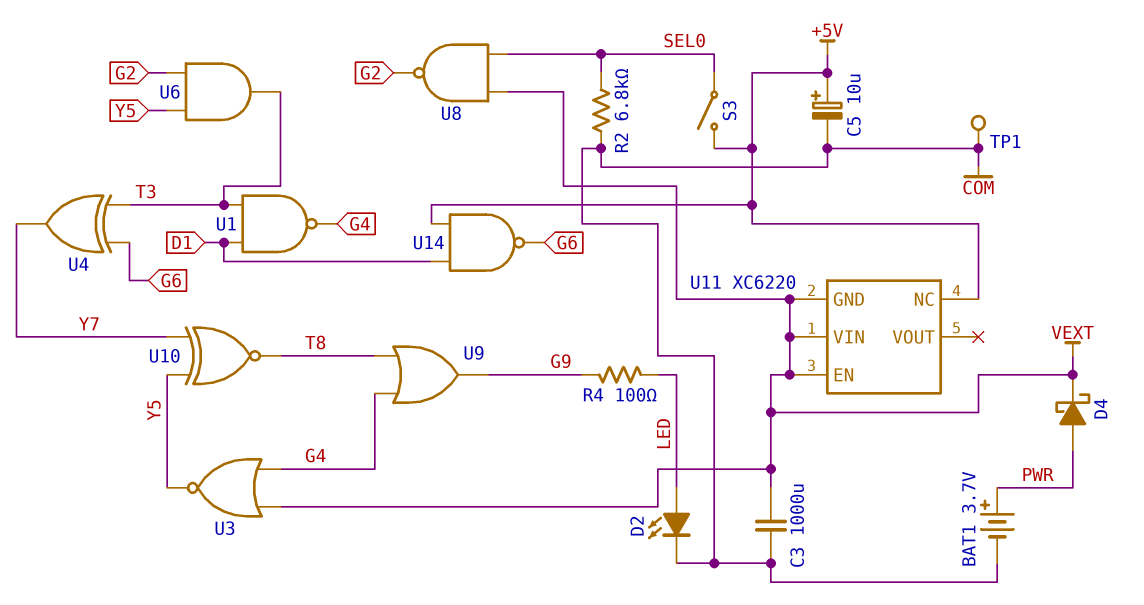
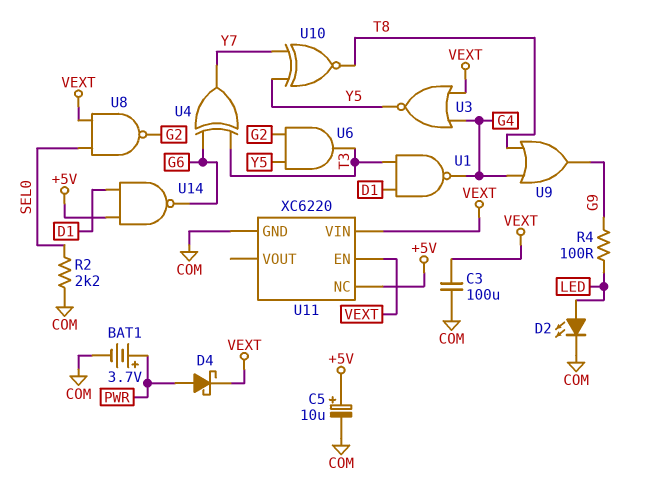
C3: 1000uF (COM, VEXT) -> 100uF (COM, VEXT)
R2: 6.8k (COM, SEL0) -> 2.2k (COM, SEL0)
S3: switch (+5V, SEL0) -> none
TP1: test point (COM) -> none
U11 pin GND: VEXT -> COM

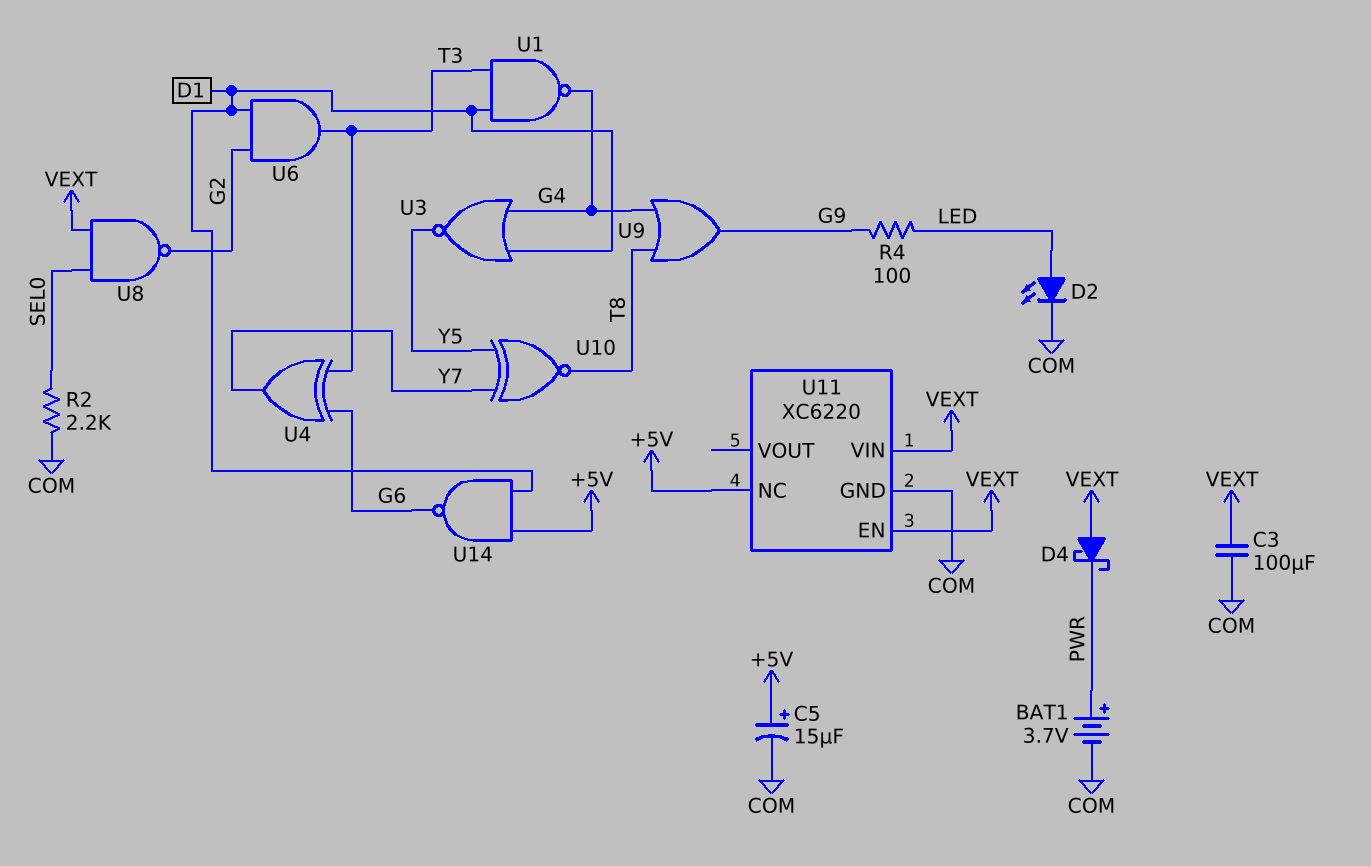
C5: 10uF (plus +5V, minus COM) -> 15uF (plus +5V, minus COM)
D4: schottky (A PWR, K VEXT) -> schottky (A VEXT, K PWR)
U3: NOR (in G4, in VEXT, out Y5) -> NOR (in D1, in G4, out Y5)
U6: AND (in G2, in Y5, out T3) -> AND (in D1, in G2, out T3)

